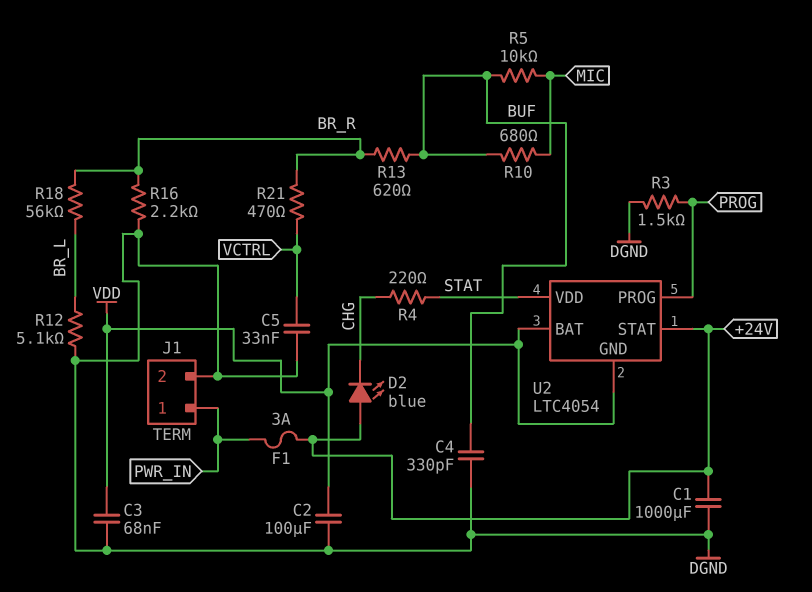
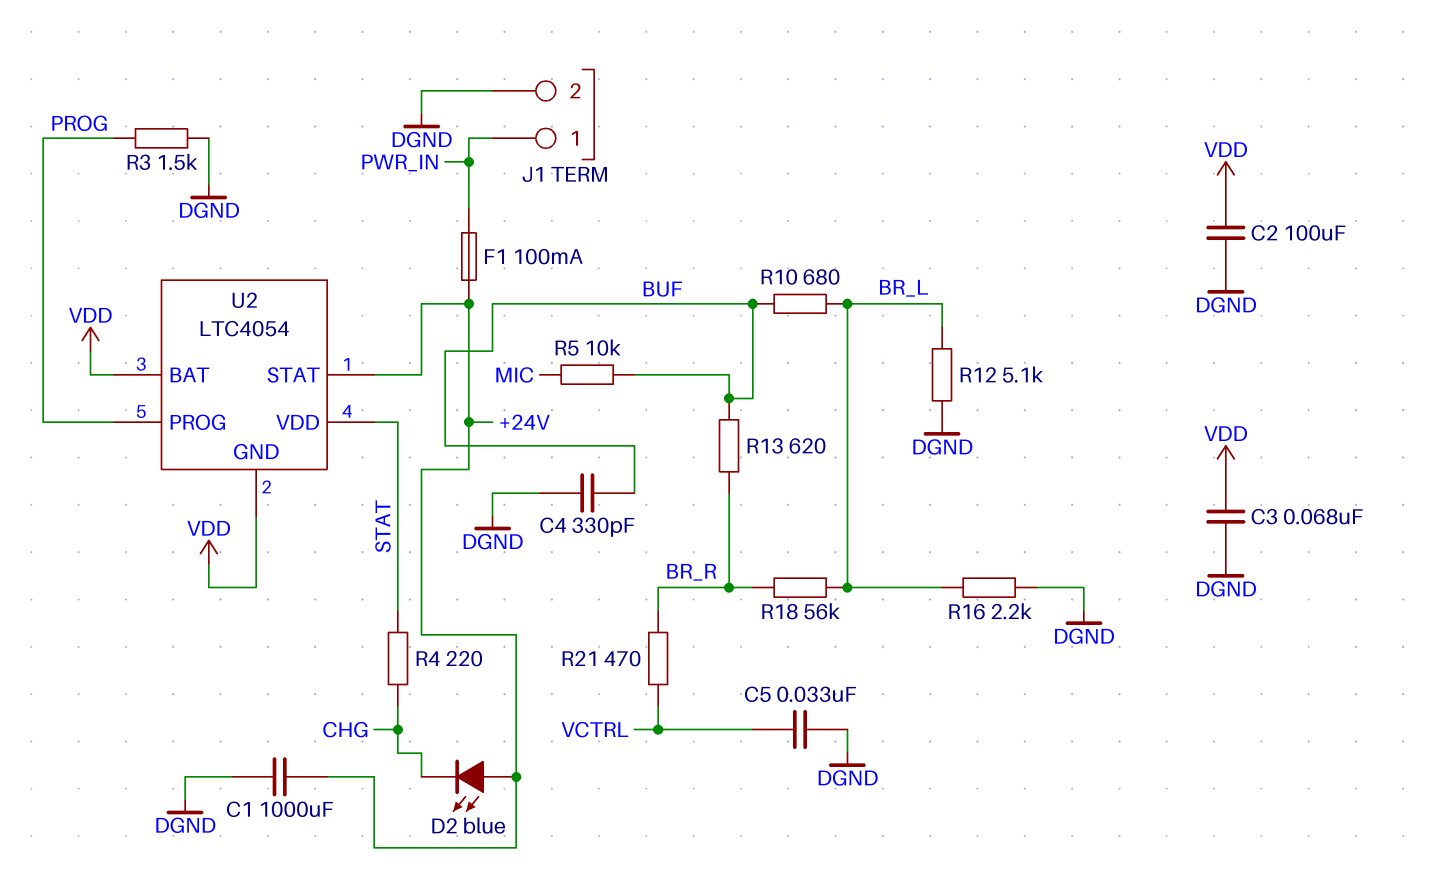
F1: 3A (+24V, PWR_IN) -> 100mA (+24V, PWR_IN)
R10: 680 (BUF, MIC) -> 680 (BR_L, BUF)
R16: 2.2k (BR_R, DGND) -> 2.2k (BR_L, DGND)

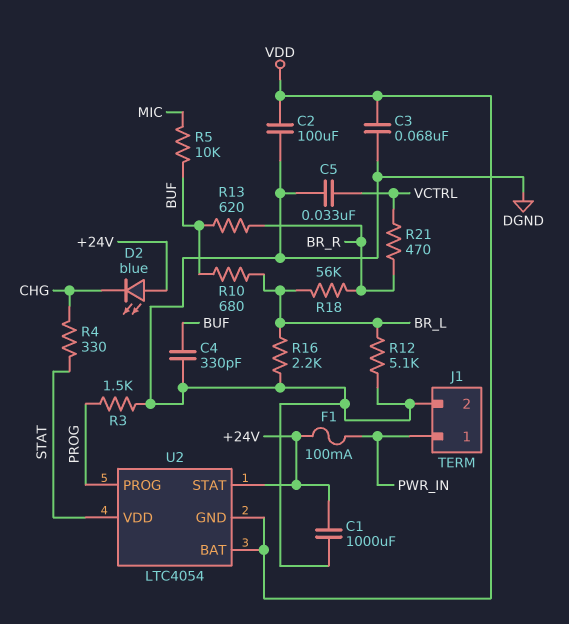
R4: 220 (CHG, STAT) -> 330 (CHG, STAT)

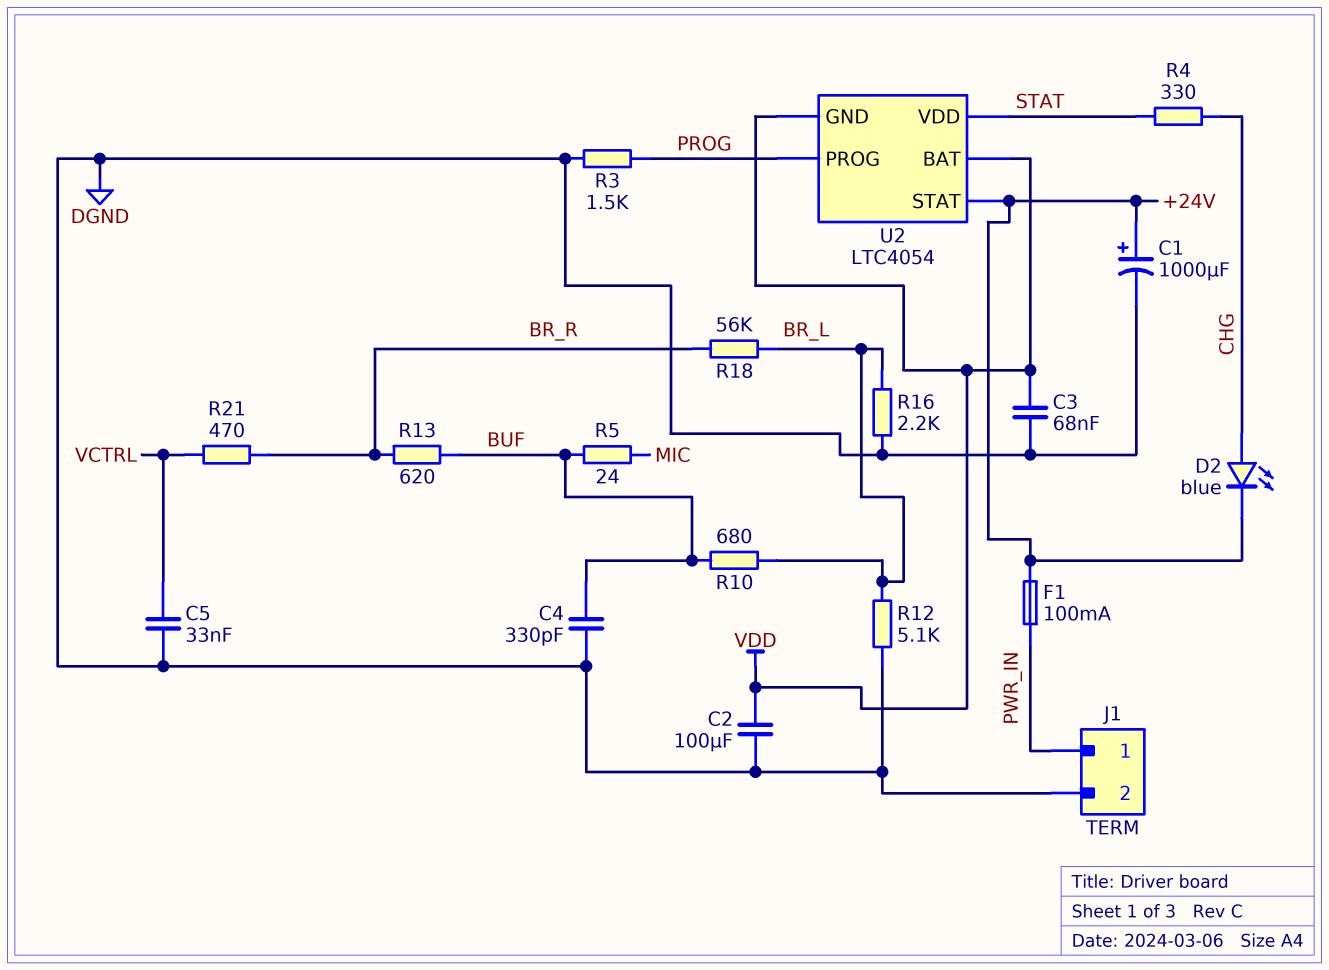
C1: 1000uF (+24V, DGND) -> 1000uF (plus +24V, minus DGND)
D2: LED blue (A +24V, K CHG) -> LED blue (A CHG, K +24V)
R5: 10k (BUF, MIC) -> 24 (BUF, MIC)

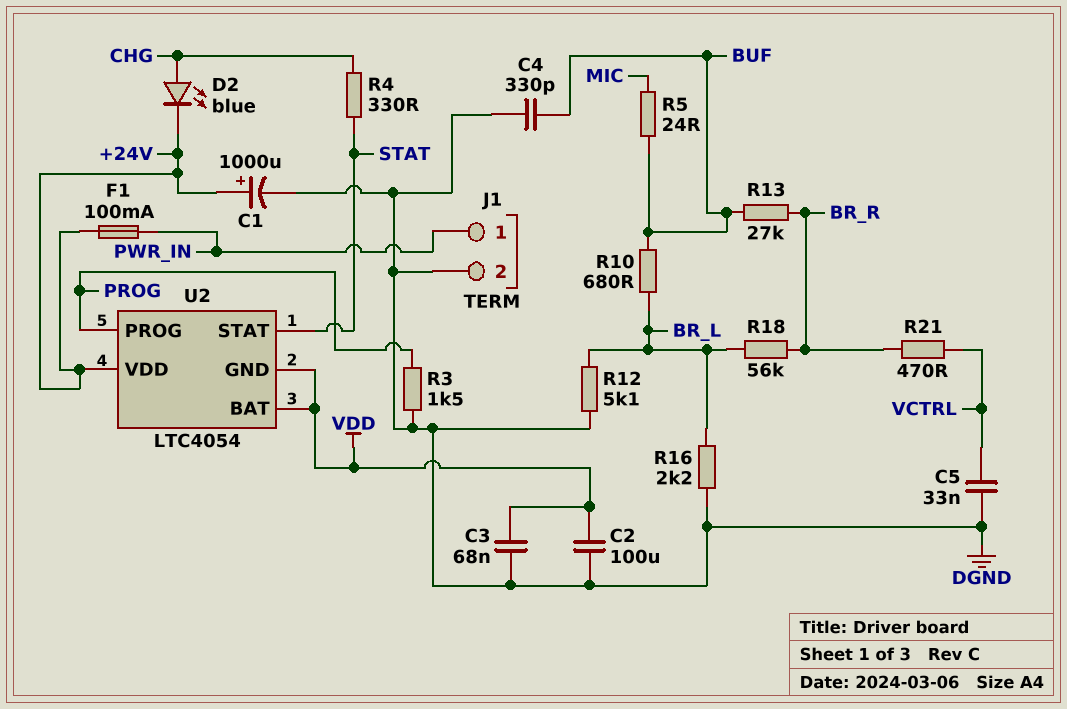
R13: 620 (BR_R, BUF) -> 27k (BR_R, BUF)
U2 pin STAT: +24V -> STAT
U2 pin VDD: STAT -> +24V

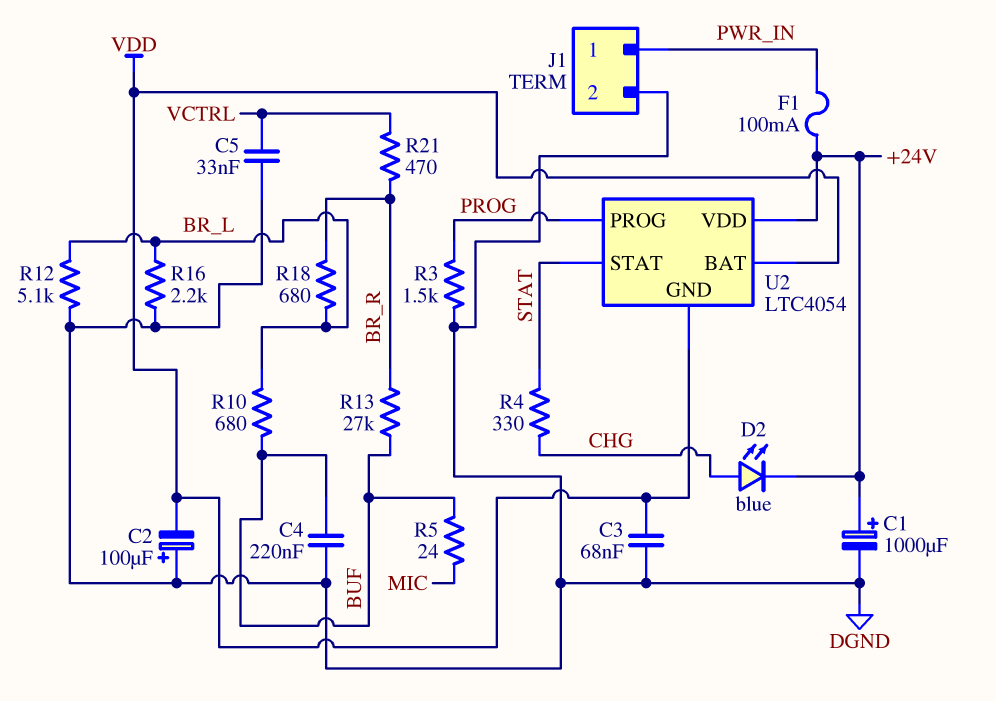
C2: 100uF (DGND, VDD) -> 100uF (plus DGND, minus VDD)
C4: 330pF (BUF, DGND) -> 220nF (BUF, DGND)
R18: 56k (BR_L, BR_R) -> 680 (BR_L, BR_R)

